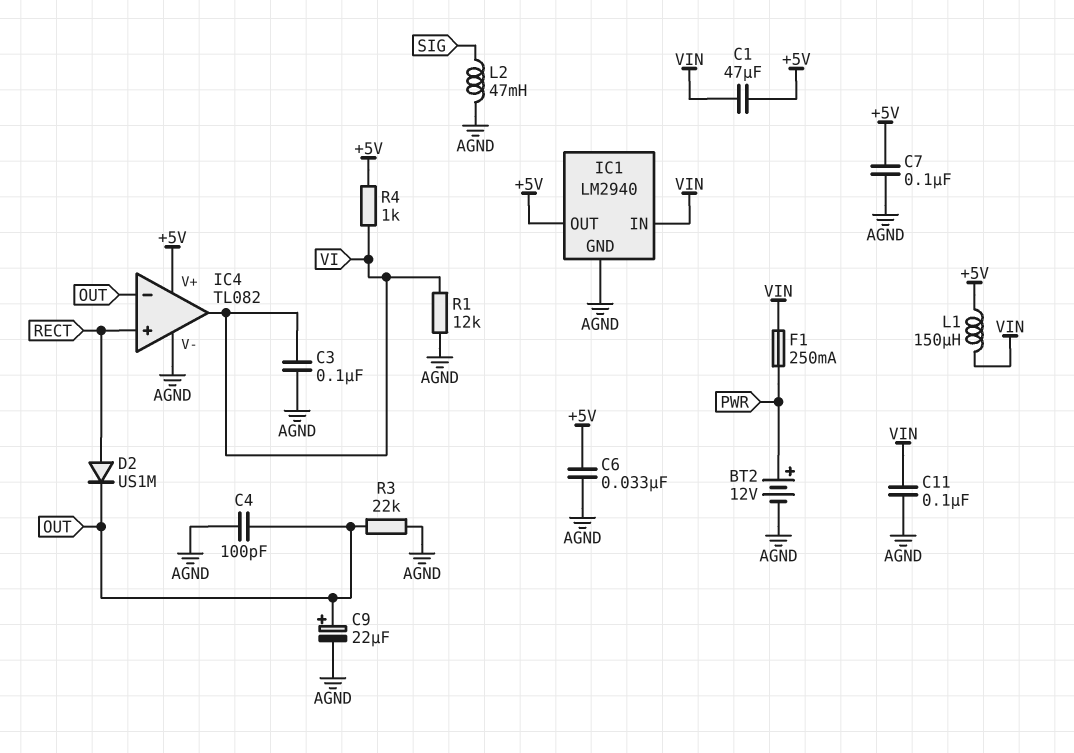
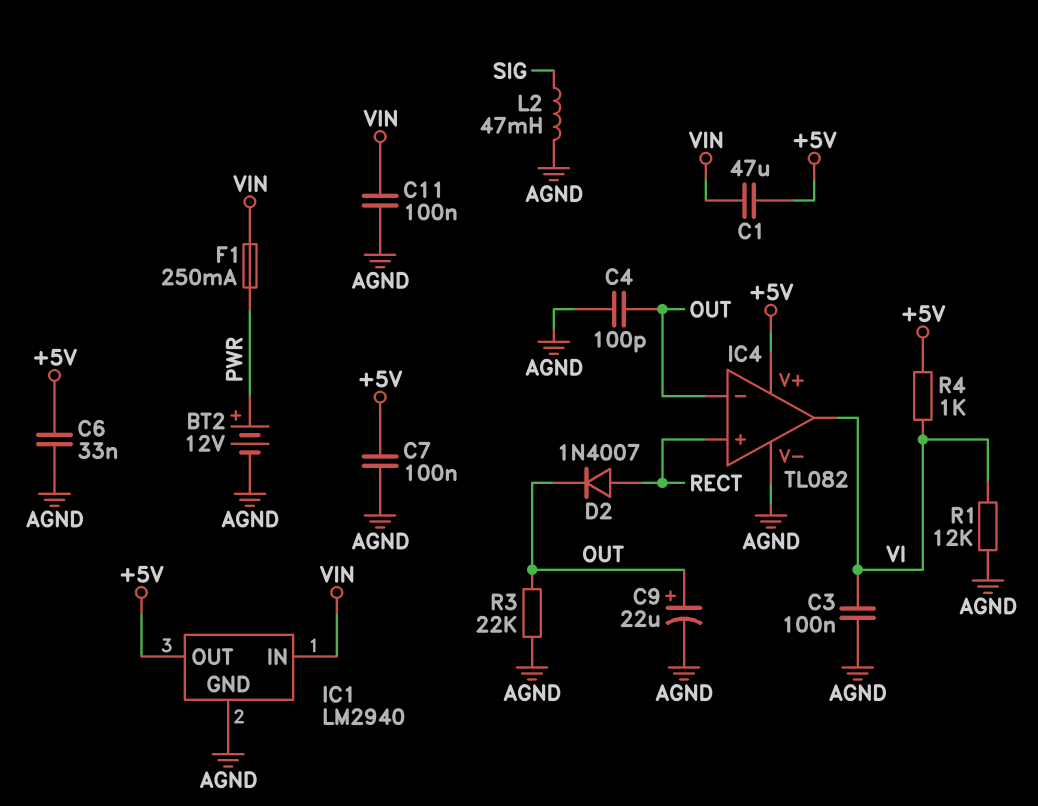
D2: diode US1M (A RECT, K OUT) -> diode 1N4007 (A RECT, K OUT)
L1: 150uH (+5V, VIN) -> none

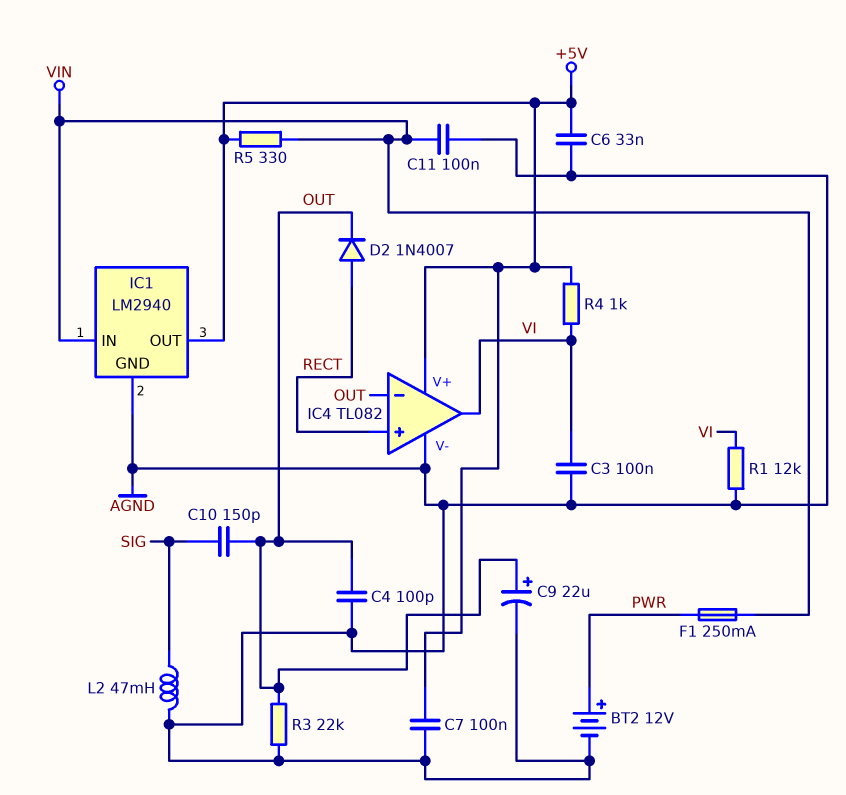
C1: 47uF (+5V, VIN) -> none
C10: none -> 150pF (OUT, SIG)
R5: none -> 330 (+5V, VIN)

